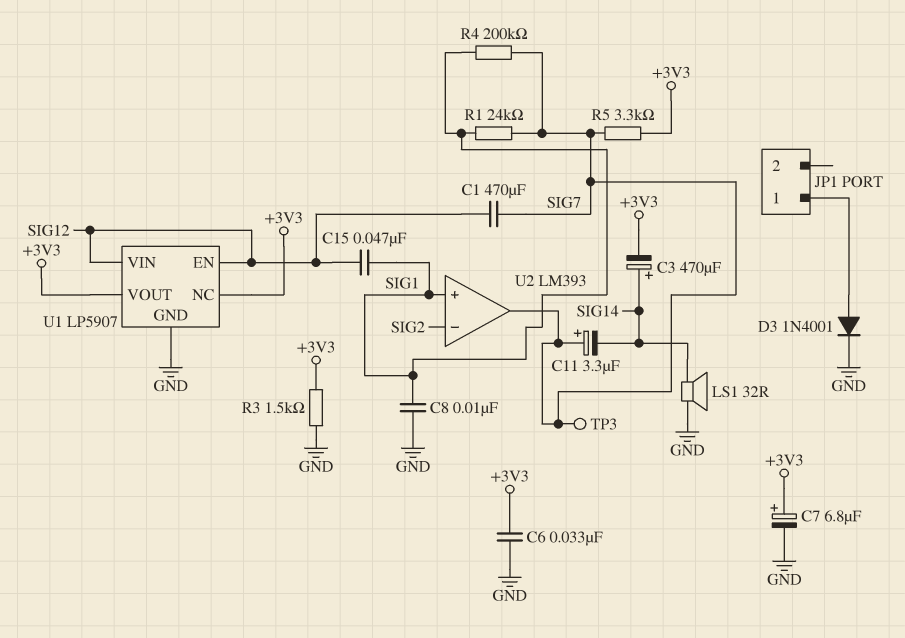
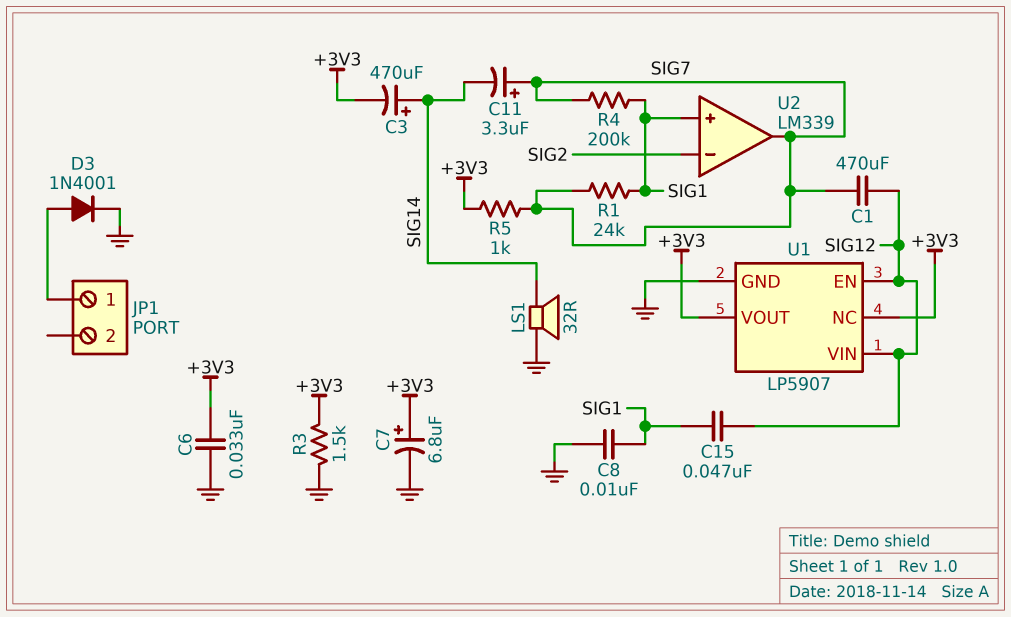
R5: 3.3k (+3V3, SIG7) -> 1k (+3V3, SIG7)
TP3: test point (SIG7) -> none
U2: LM393 -> LM339

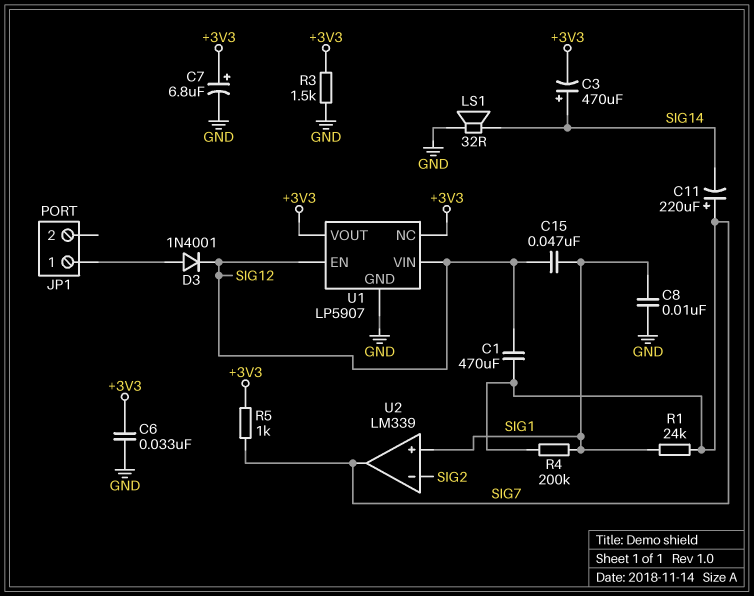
C11: 3.3uF (plus SIG7, minus SIG14) -> 220uF (plus SIG7, minus SIG14)
D3: diode 1N4001 (A JP1/1, K GND) -> diode 1N4001 (A JP1/1, K SIG12)

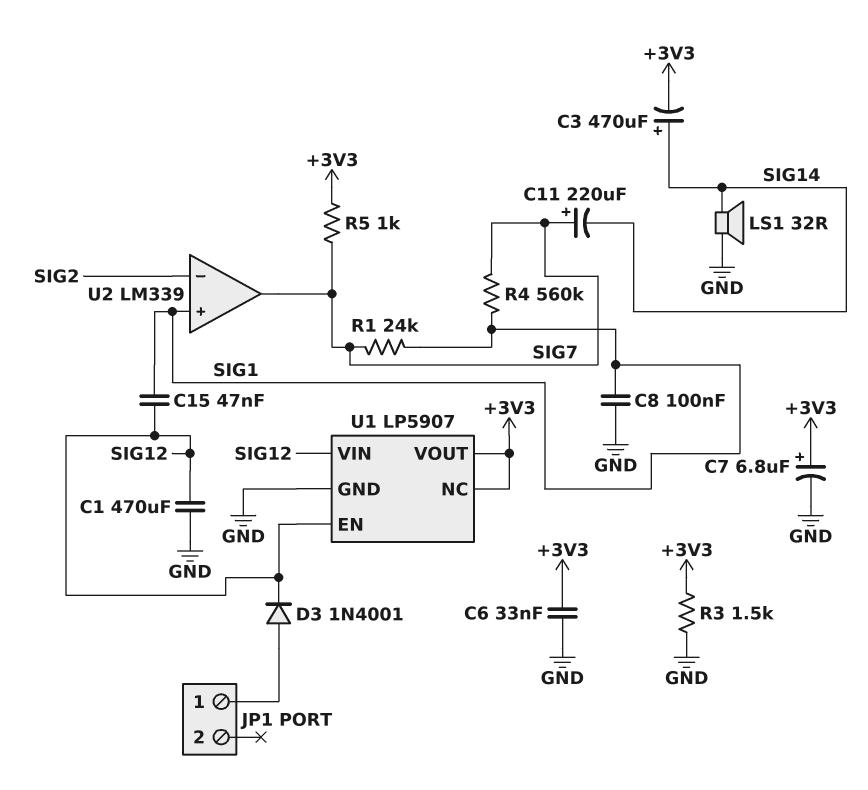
C1: 470uF (SIG7, SIG12) -> 470uF (GND, SIG12)
C8: 10nF (GND, SIG1) -> 100nF (GND, SIG1)
R4: 200k (SIG1, SIG7) -> 560k (SIG1, SIG7)

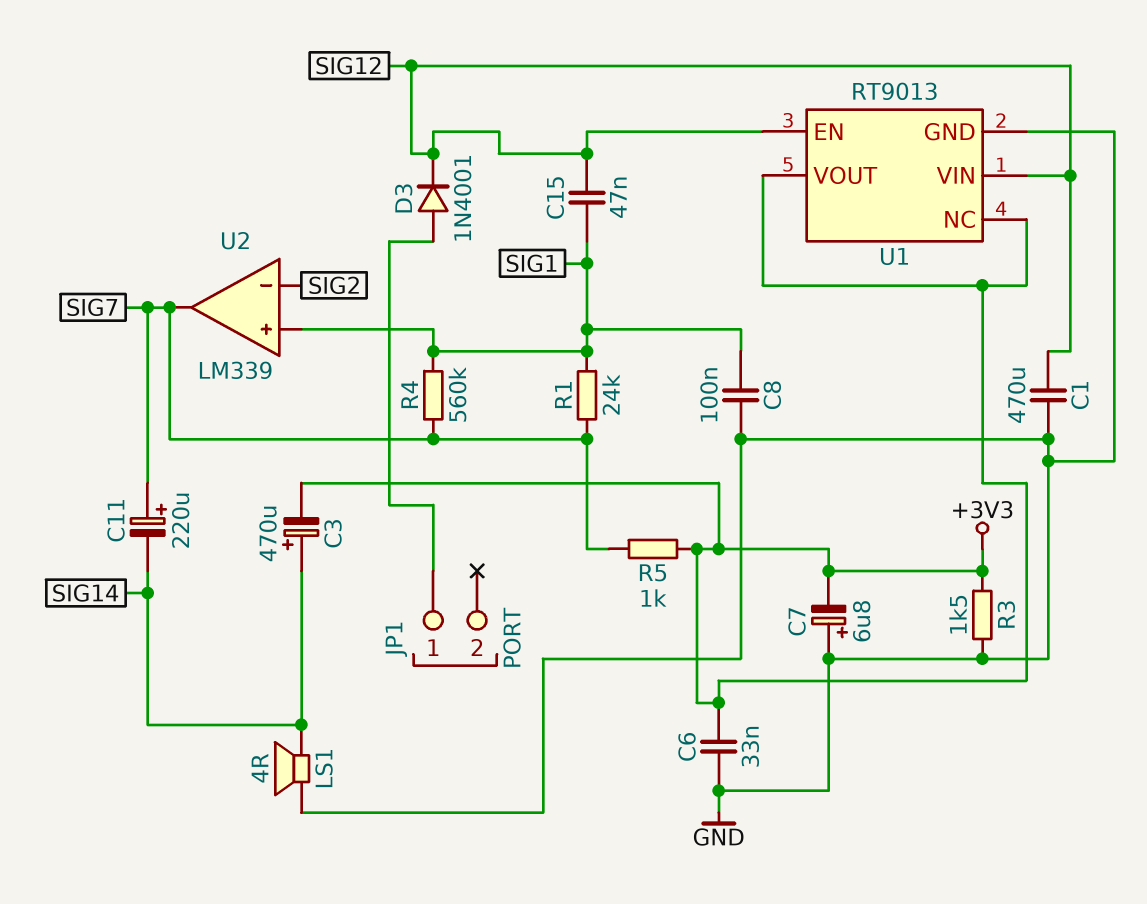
C7: 6.8uF (plus +3V3, minus GND) -> 6.8uF (plus GND, minus +3V3)
LS1: speaker 32R (GND, SIG14) -> speaker 4R (GND, SIG14)
U1: LP5907 -> RT9013

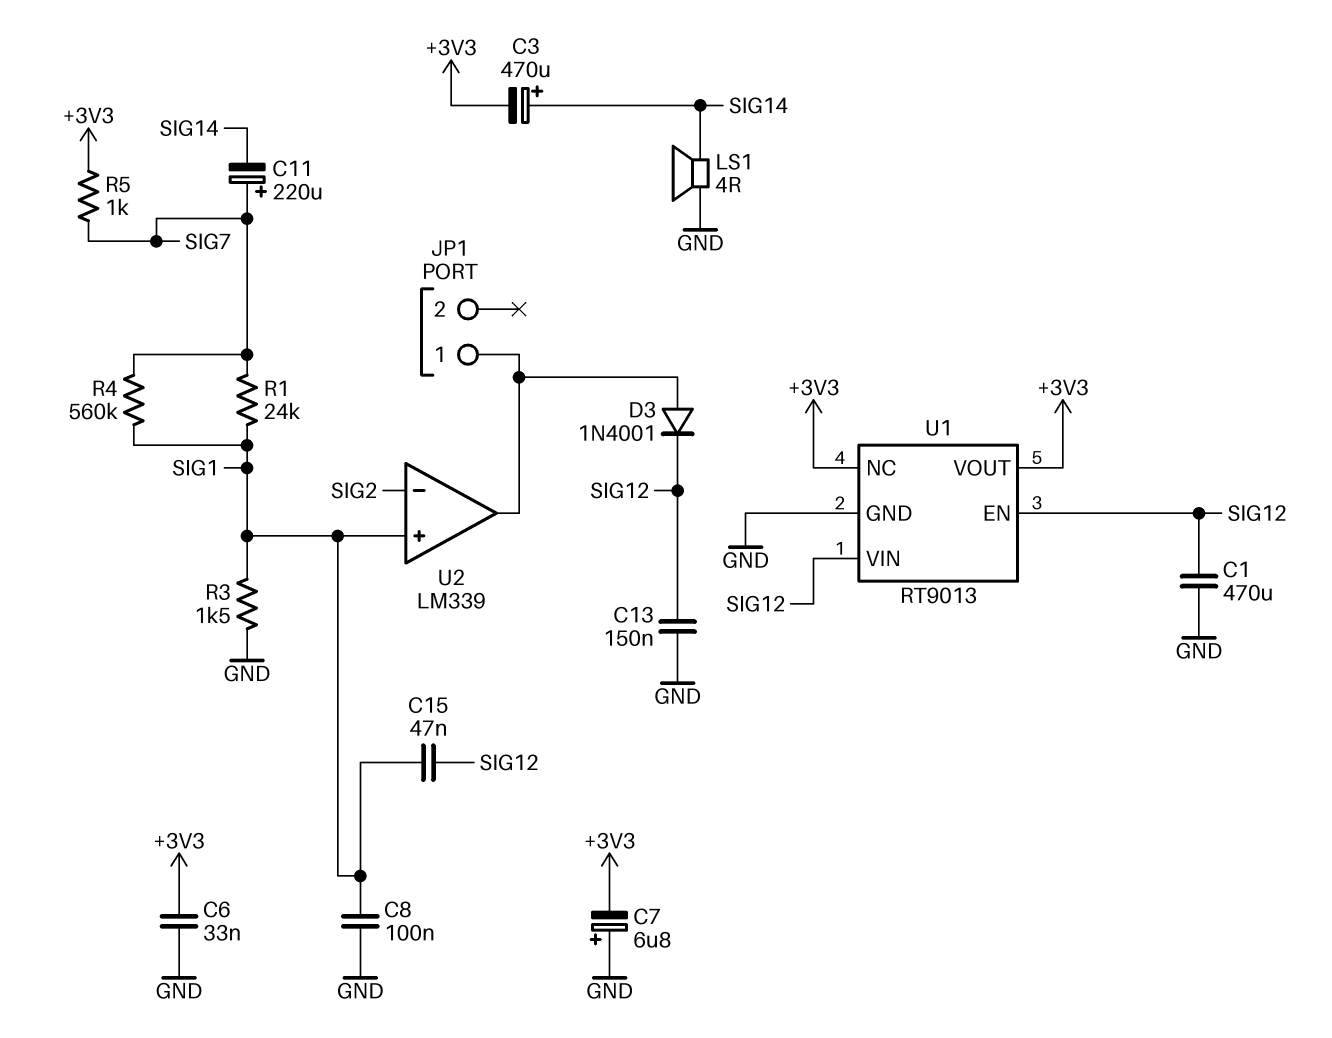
C13: none -> 150nF (GND, SIG12)
R3: 1.5k (+3V3, GND) -> 1.5k (GND, SIG1)
U2 pin out: SIG7 -> JP1/1

